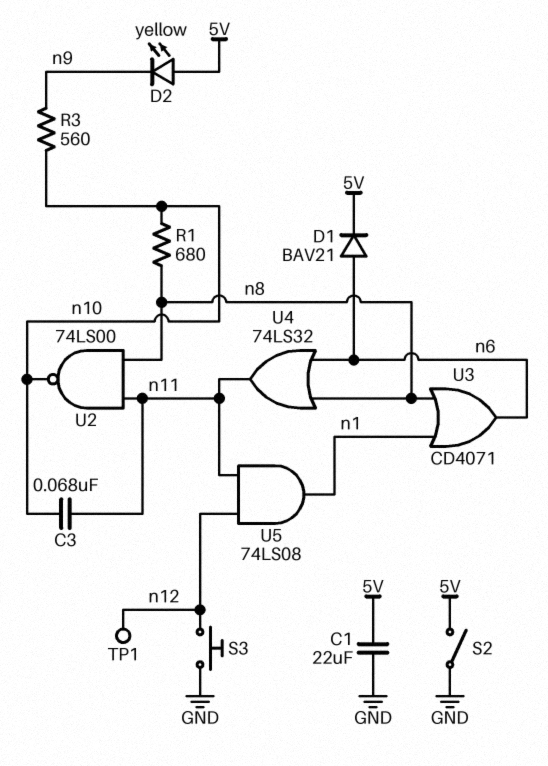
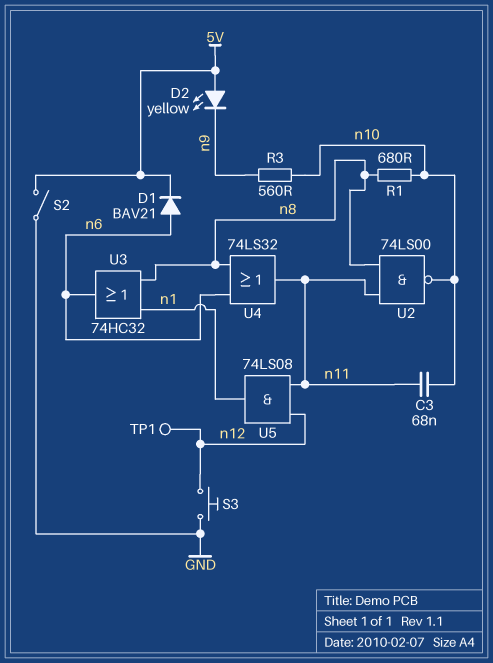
C1: 22uF (5V, GND) -> none
U3: OR CD4071 (in n1, in n8, out n6) -> OR 74HC32 (in n1, in n8, out n6)

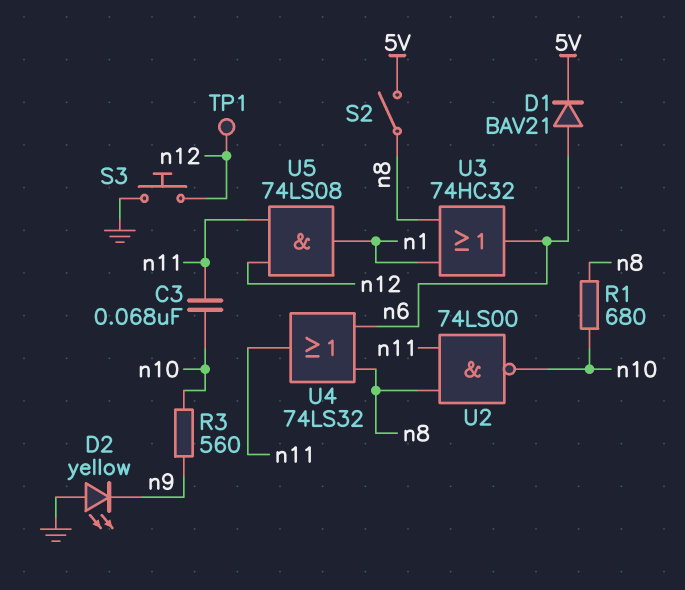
D2: LED yellow (A 5V, K n9) -> LED yellow (A GND, K n9)
S2: switch (5V, GND) -> switch (5V, n8)

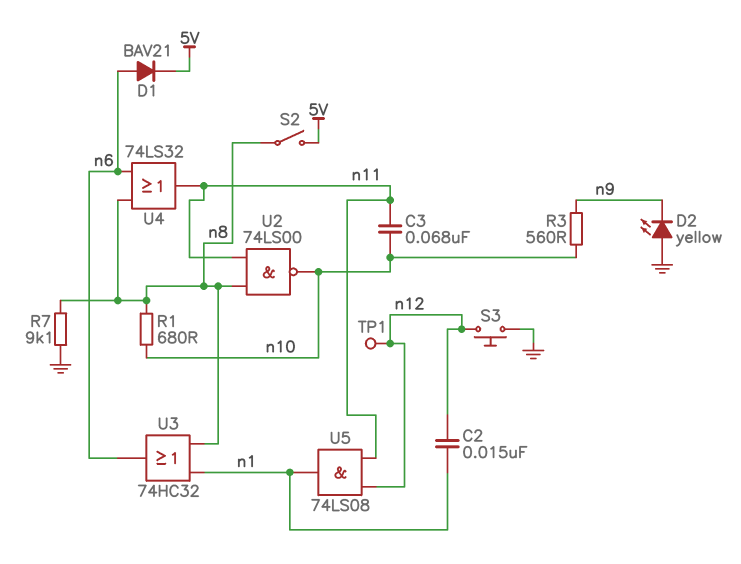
C2: none -> 15nF (n1, n12)
R7: none -> 9.1k (GND, n8)

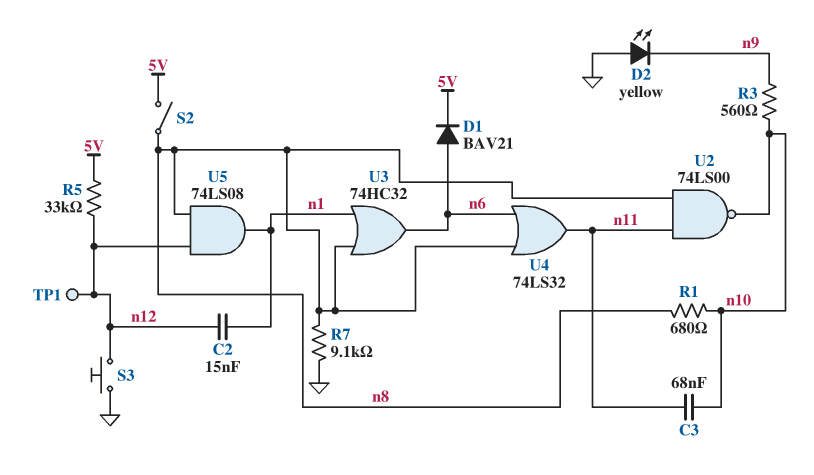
R5: none -> 33k (5V, n12)
U5: AND 74LS08 (in n11, in n12, out n1) -> AND 74LS08 (in n8, in n12, out n1)

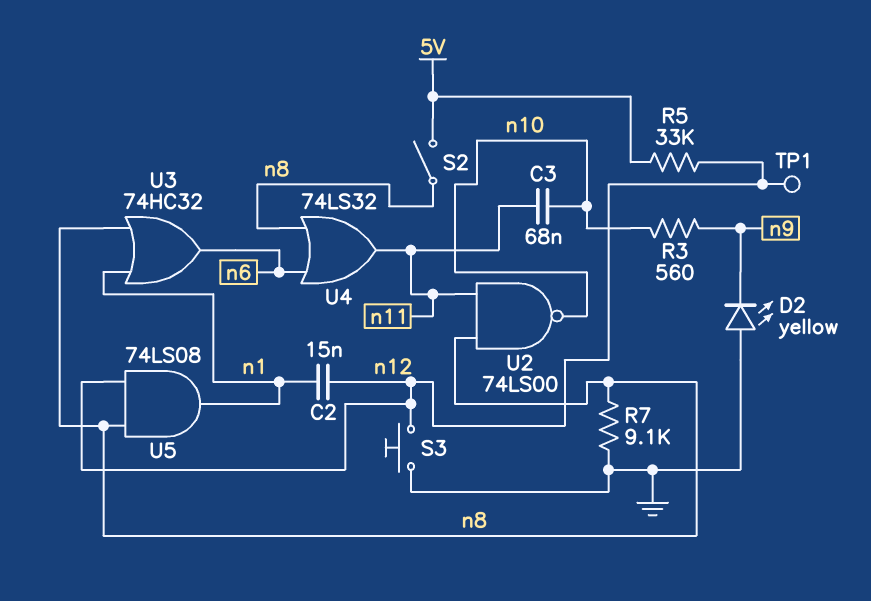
D1: diode BAV21 (A n6, K 5V) -> none
R1: 680 (n8, n10) -> none

